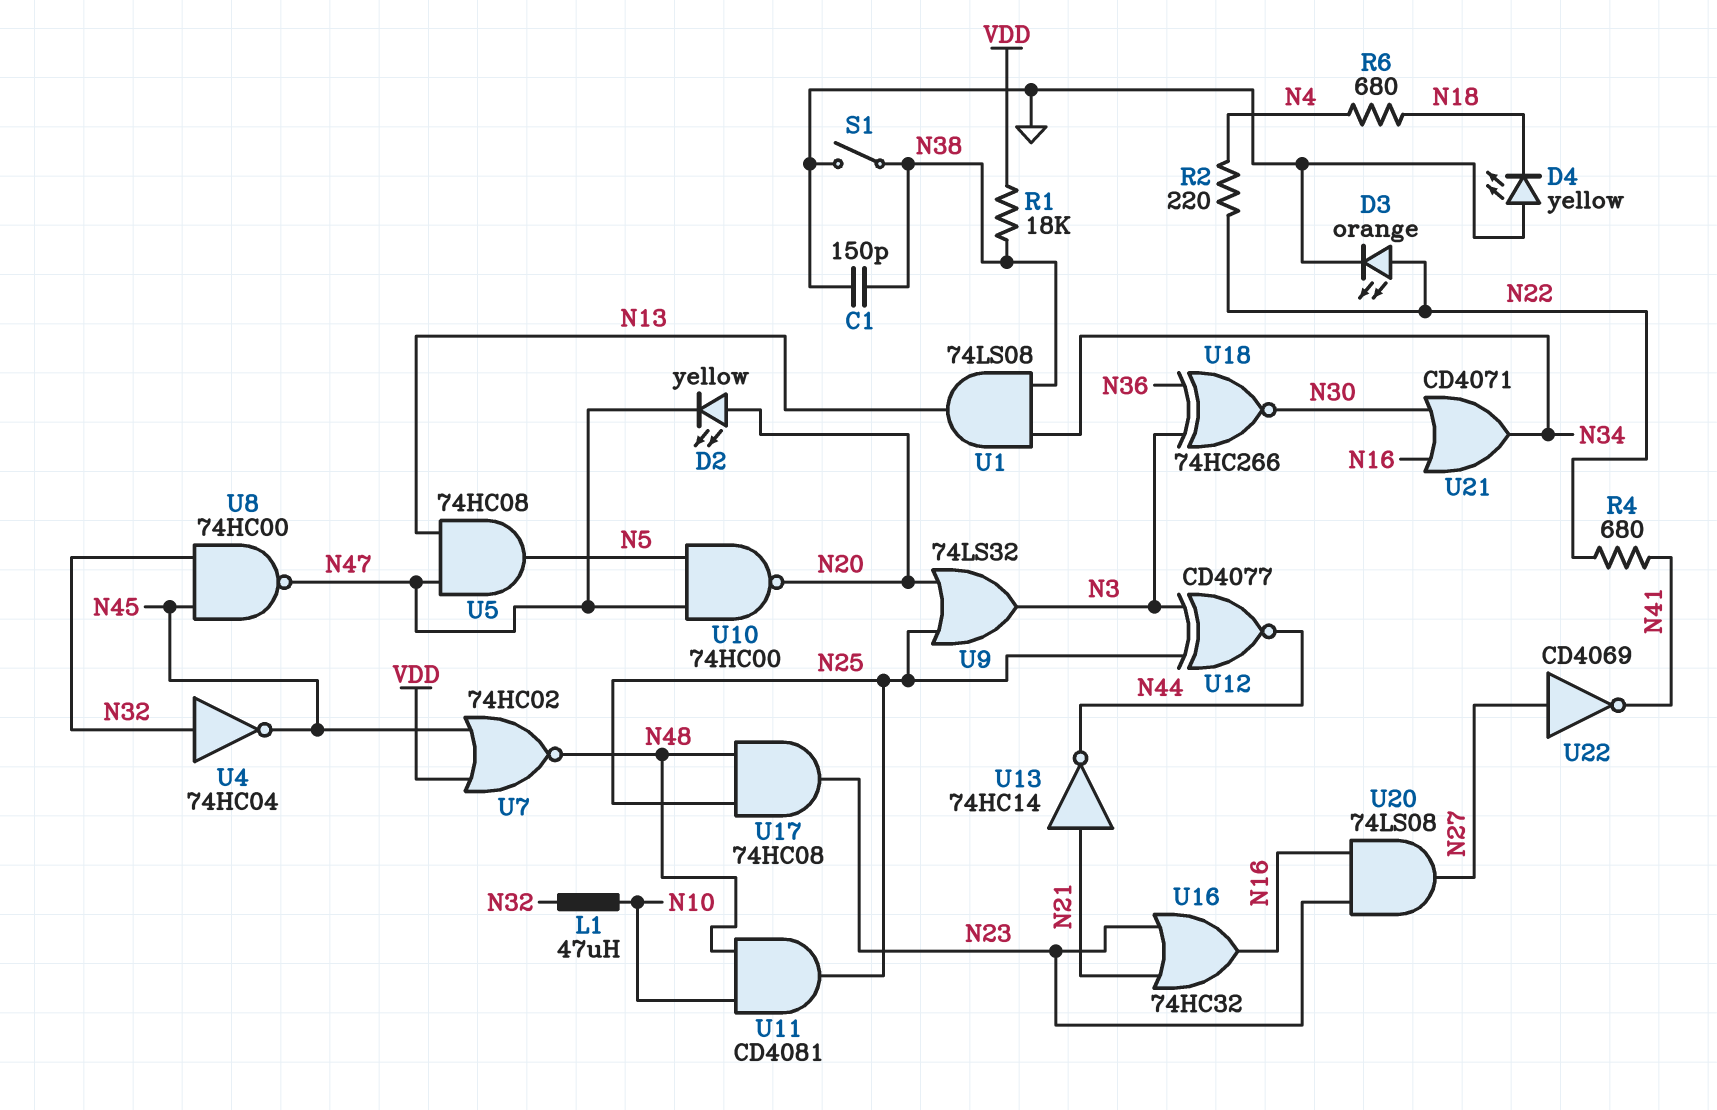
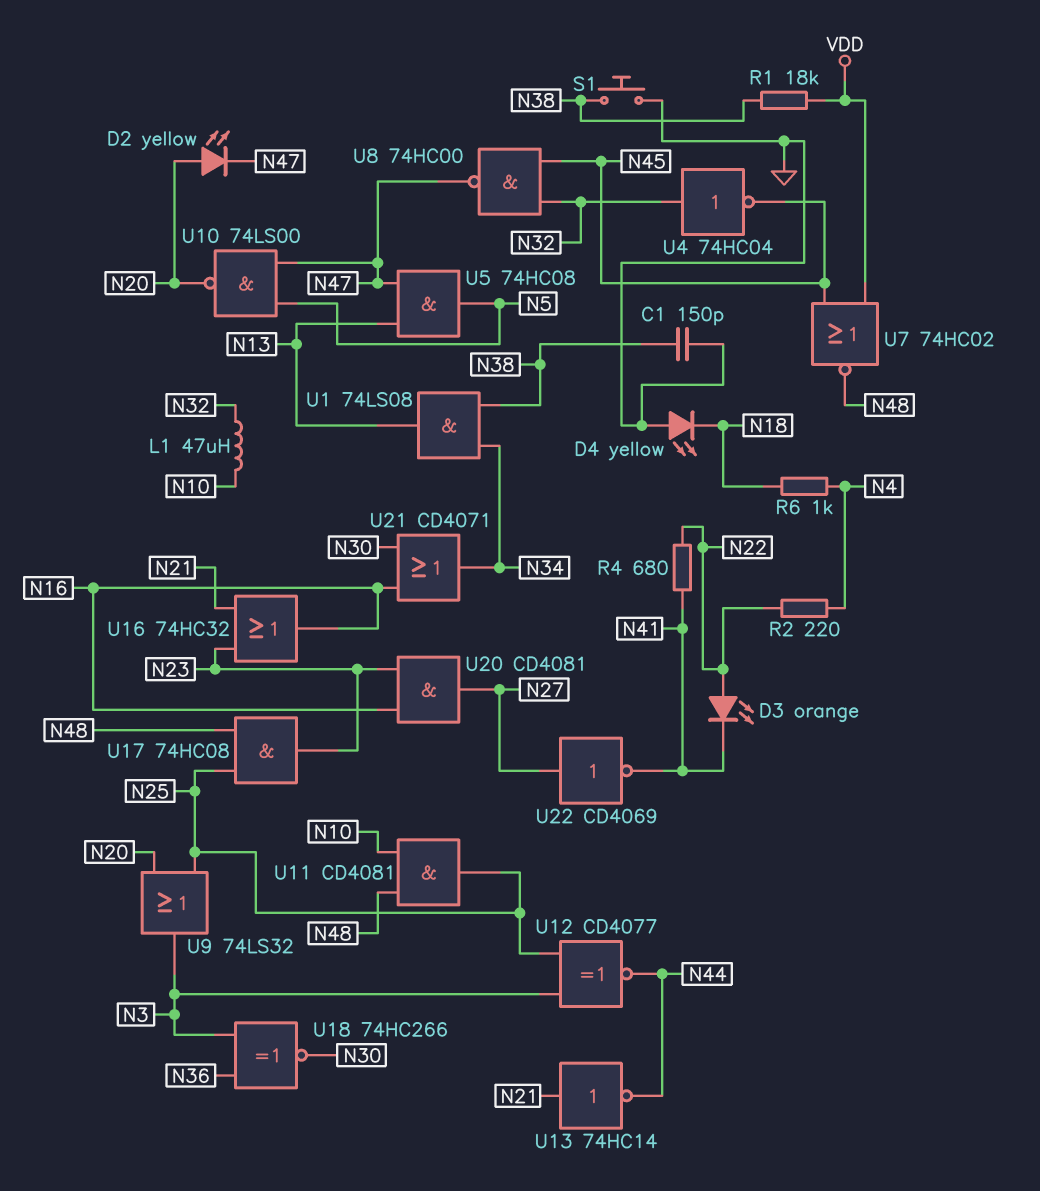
D3: LED orange (A N22, K GND) -> LED orange (A N22, K N41)
R6: 680 (N4, N18) -> 1k (N4, N18)
S1: switch (GND, N38) -> button (GND, N38)
U10: NAND 74HC00 (in N5, in N47, out N20) -> NAND 74LS00 (in N5, in N47, out N20)
U20: AND 74LS08 (in N16, in N23, out N27) -> AND CD4081 (in N16, in N23, out N27)

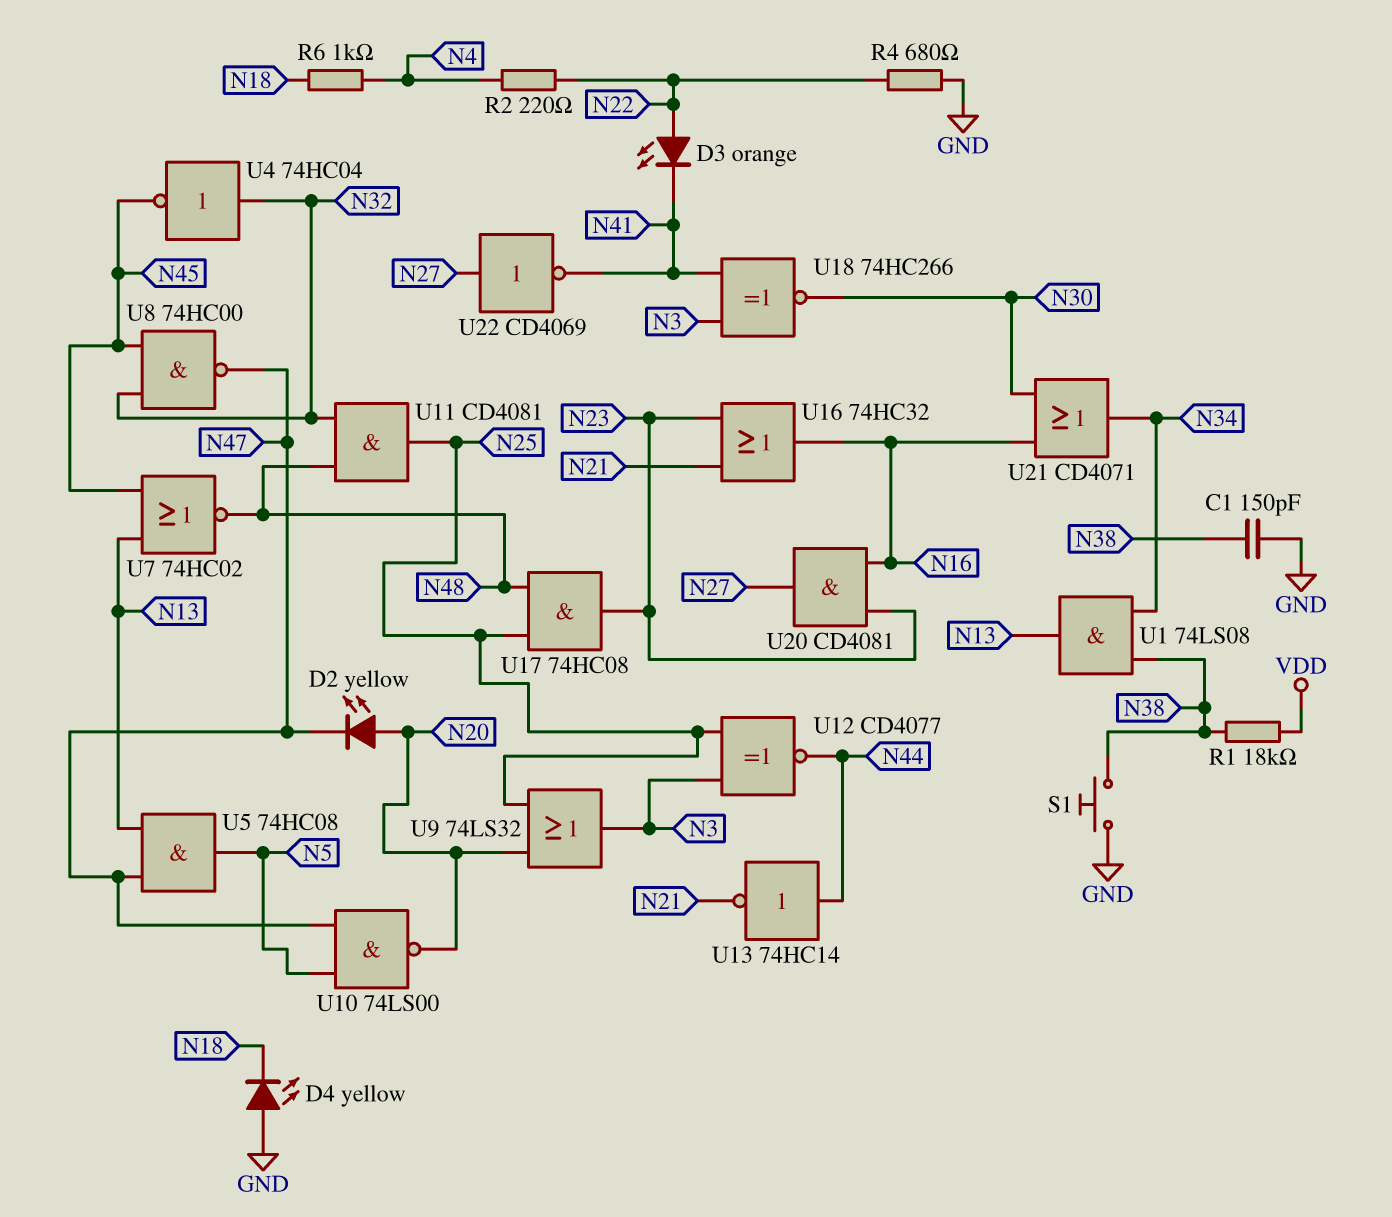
L1: 47uH (N10, N32) -> none
R4: 680 (N22, N41) -> 680 (GND, N22)
U7: NOR 74HC02 (in N45, in VDD, out N48) -> NOR 74HC02 (in N13, in N45, out N48)
U11: AND CD4081 (in N10, in N48, out N25) -> AND CD4081 (in N32, in N48, out N25)
U13: NOT 74HC14 (in N21, out N44) -> NOT 74HC14 (in N44, out N21)
U18: XNOR 74HC266 (in N3, in N36, out N30) -> XNOR 74HC266 (in N3, in N41, out N30)

